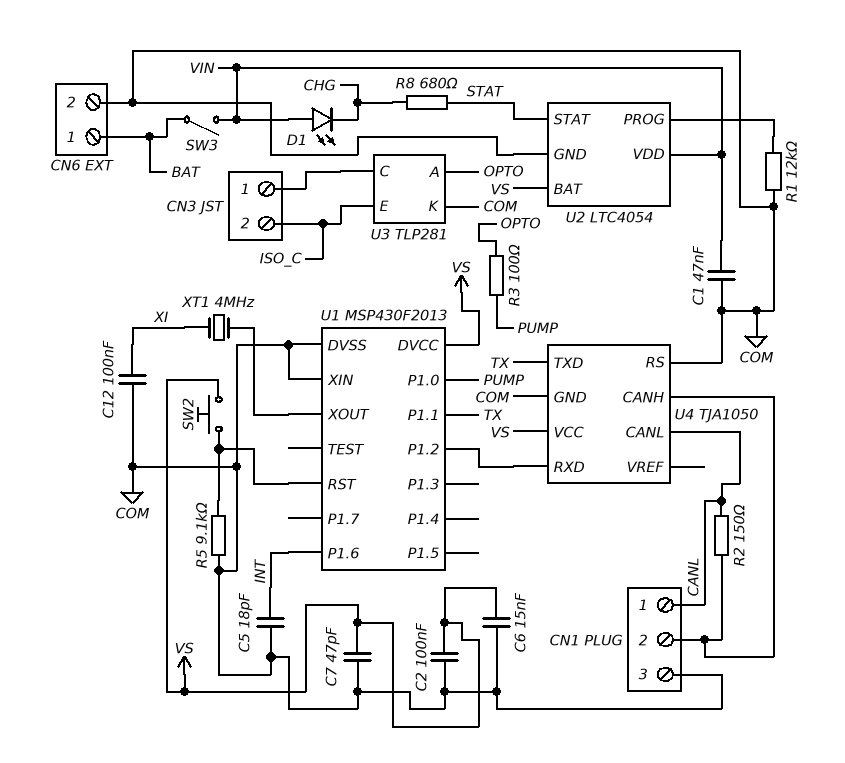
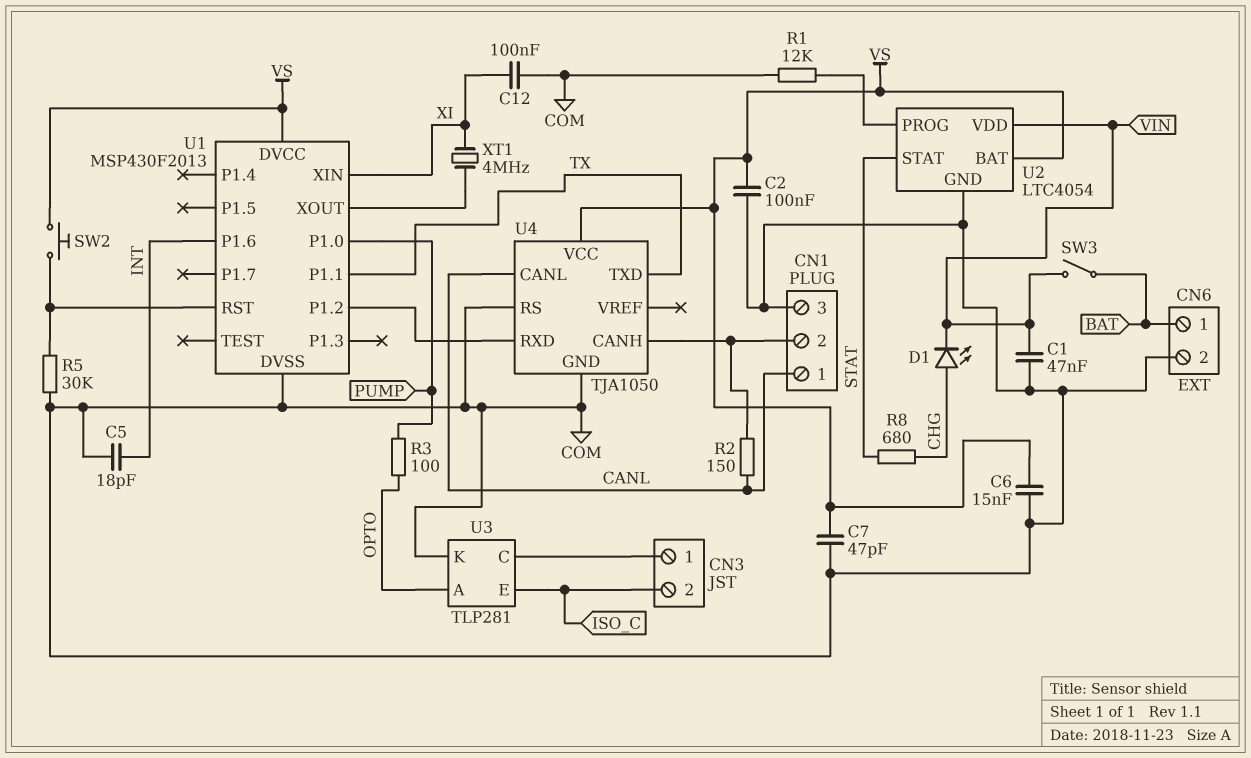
D1: LED (A VIN, K CHG) -> LED (A CHG, K VIN)
R5: 9.1k (COM, U1/RST) -> 30k (COM, U1/RST)
U1 pin XIN: COM -> XI

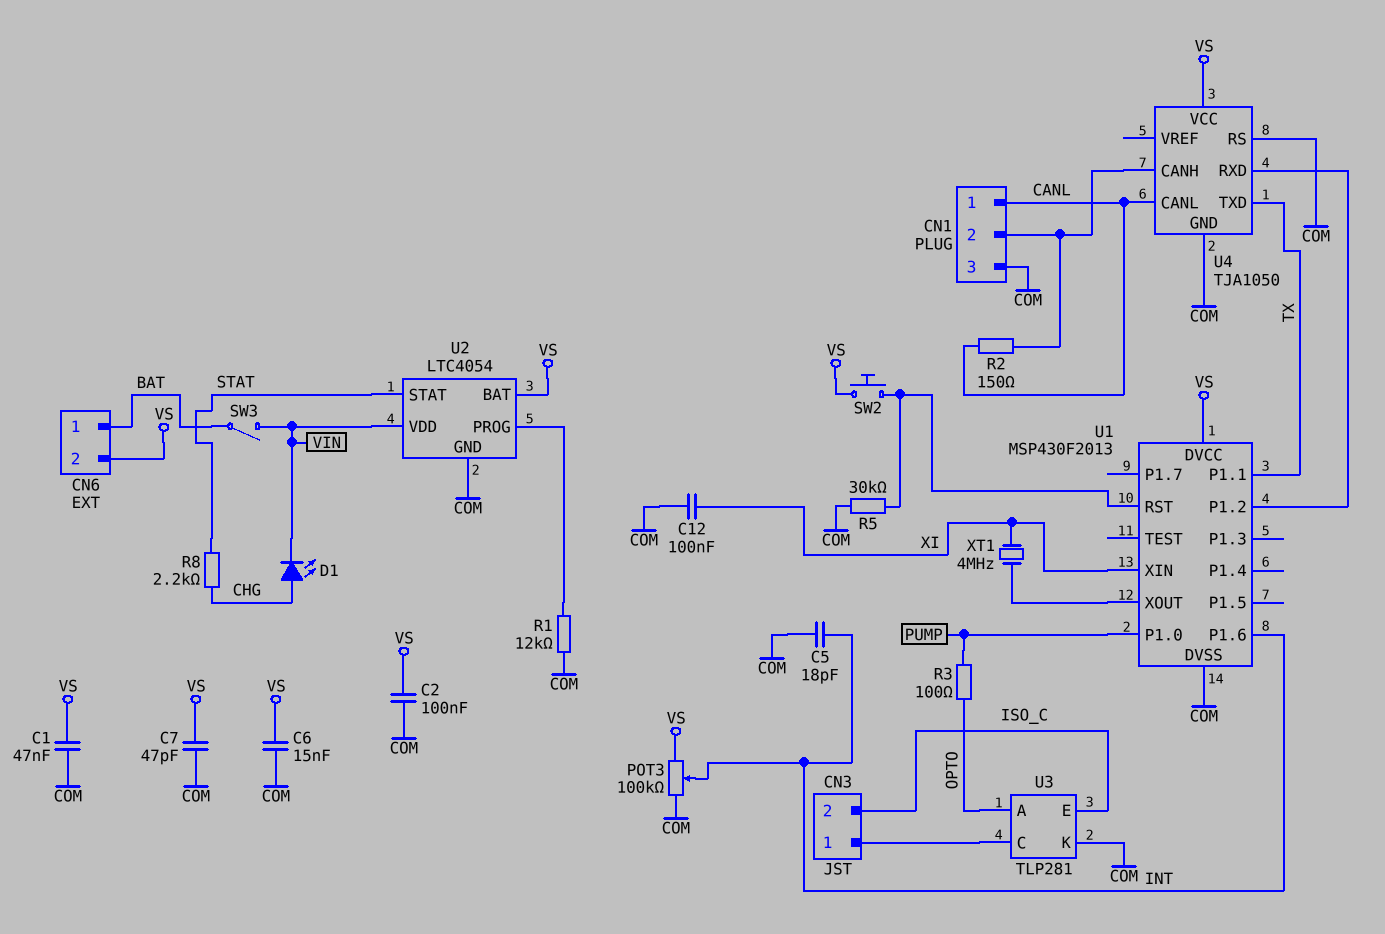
C1: 47nF (COM, VIN) -> 47nF (COM, VS)
CN6 pin 2: COM -> VS
POT3: none -> 100k (COM, VS, wiper INT)
R8: 680 (CHG, STAT) -> 2.2k (CHG, STAT)

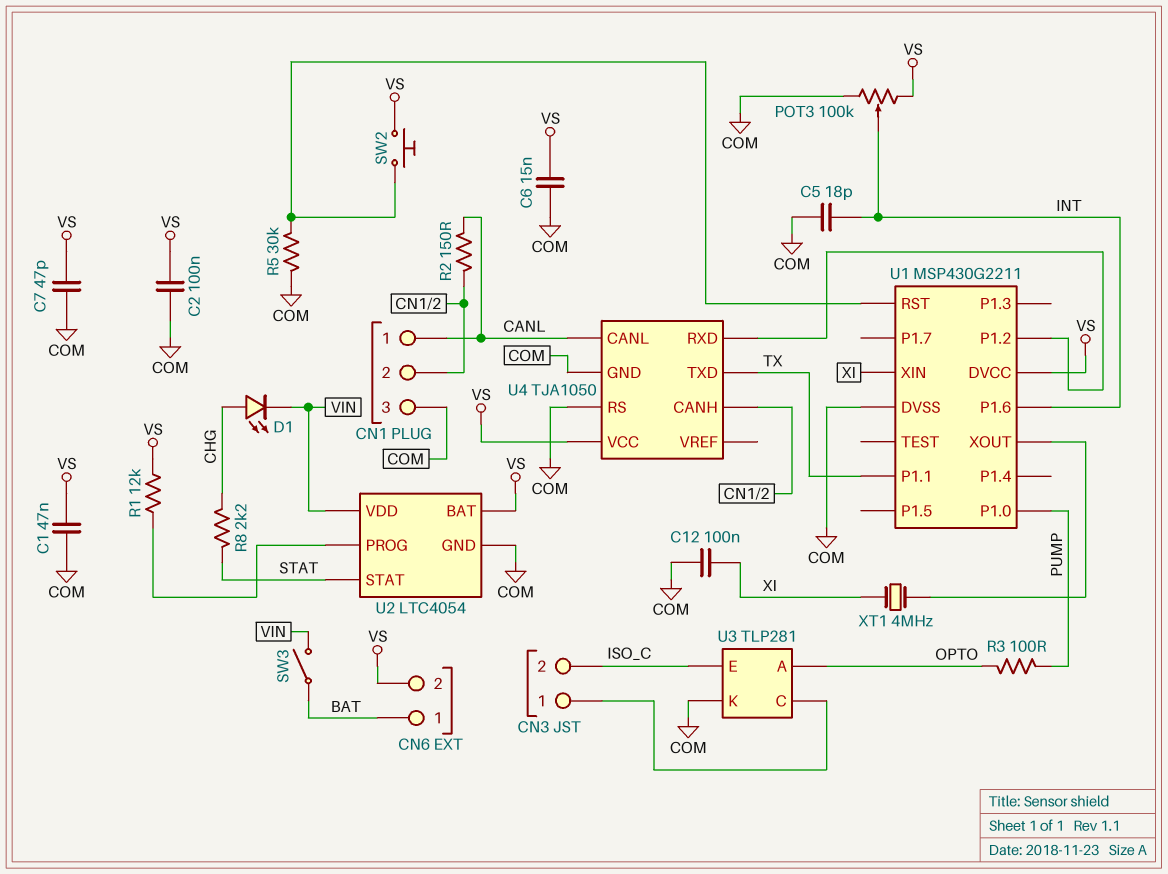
R1: 12k (COM, U2/PROG) -> 12k (U2/PROG, VS)
U1: MSP430F2013 -> MSP430G2211

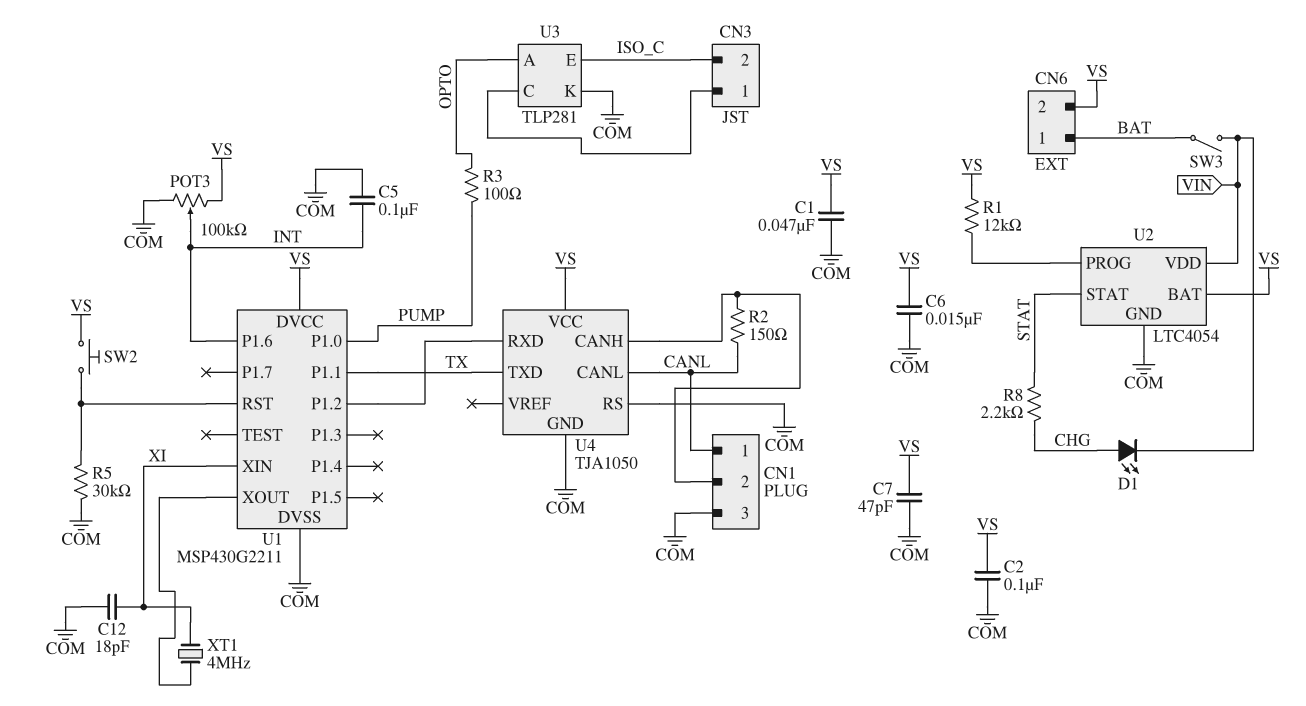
C5: 18pF (COM, INT) -> 100nF (COM, INT)
C12: 100nF (COM, XI) -> 18pF (COM, XI)

